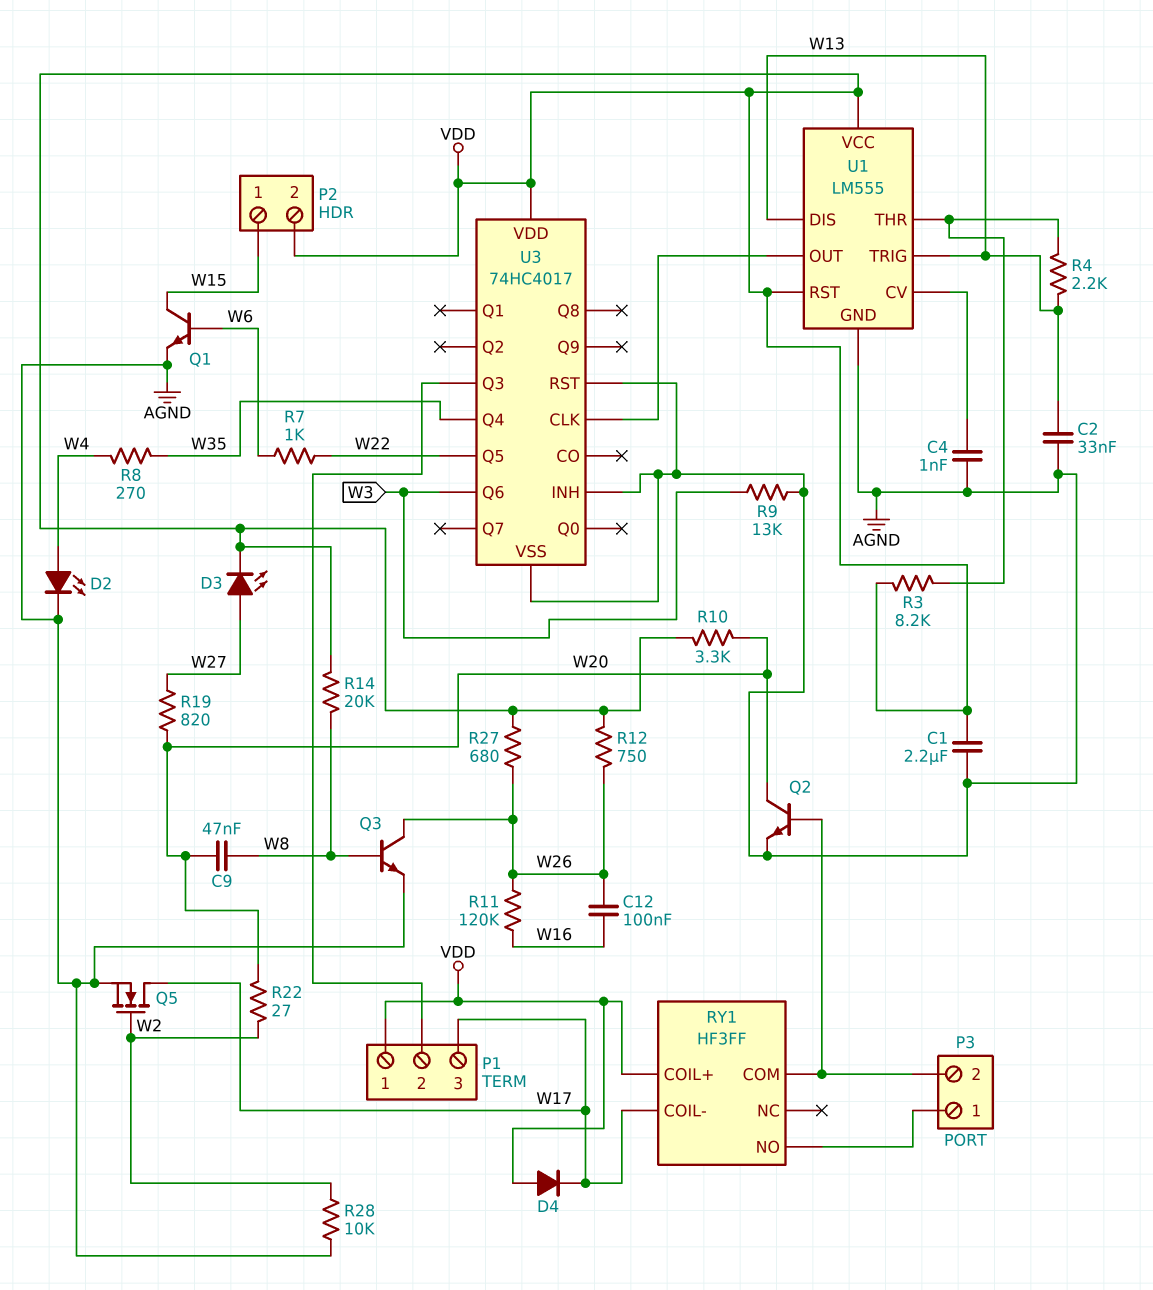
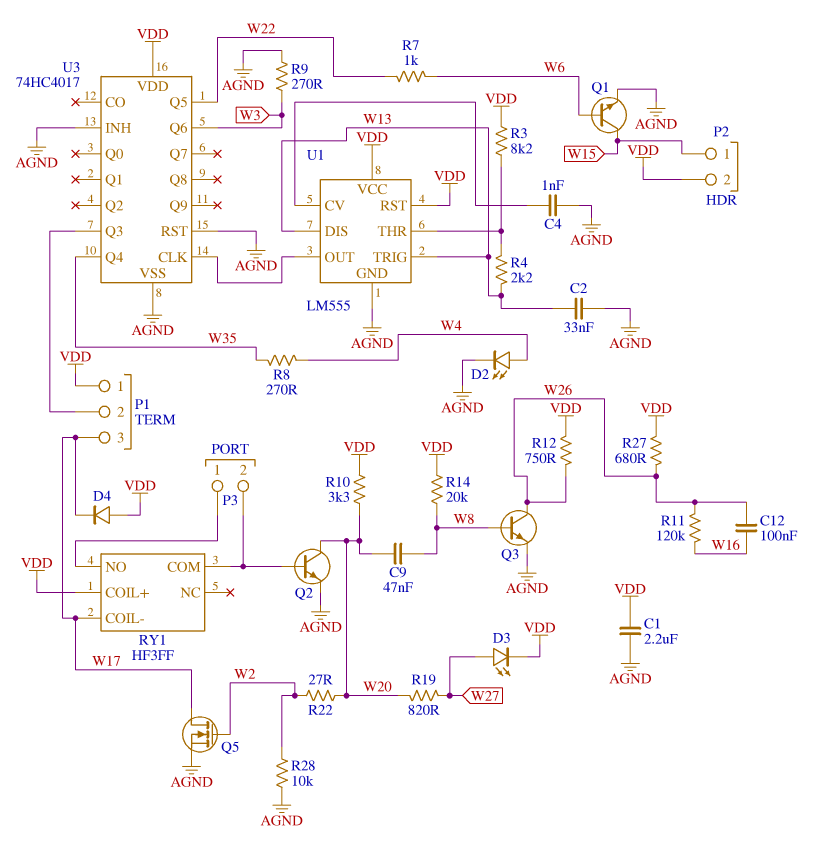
R9: 13k (AGND, W3) -> 270 (AGND, W3)

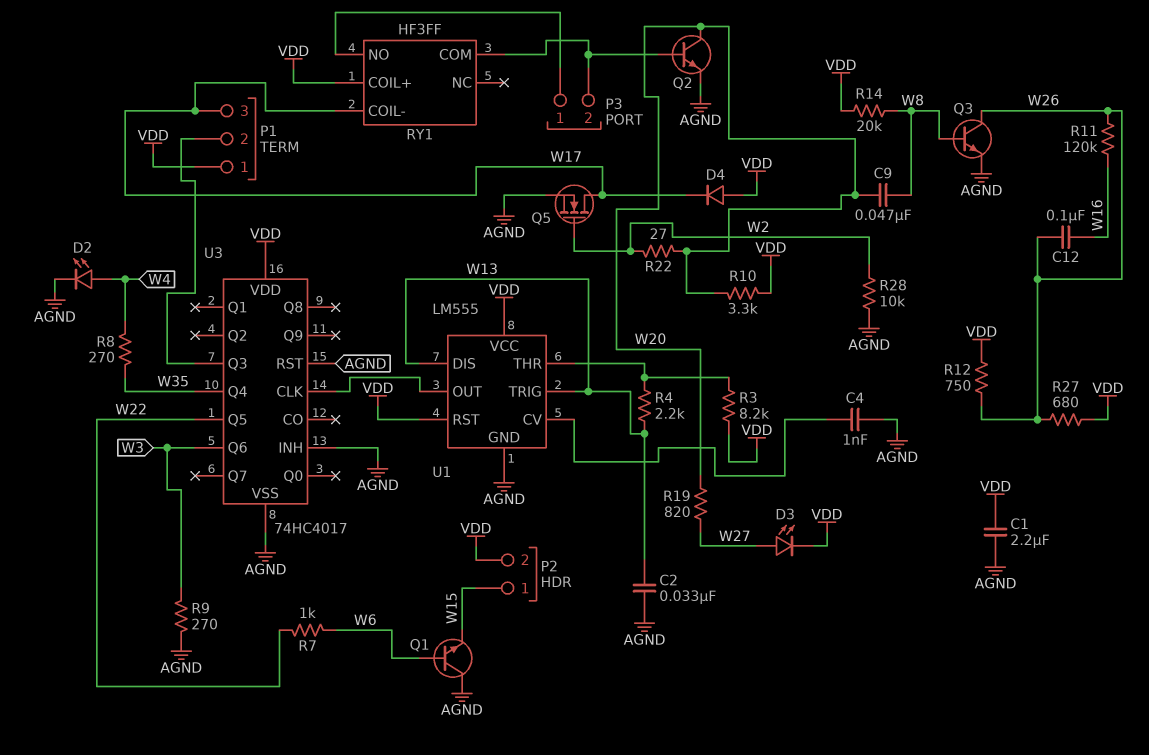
Q1: NPN (B W6, C W15, E AGND) -> NPN (B W6, C AGND, E W15)

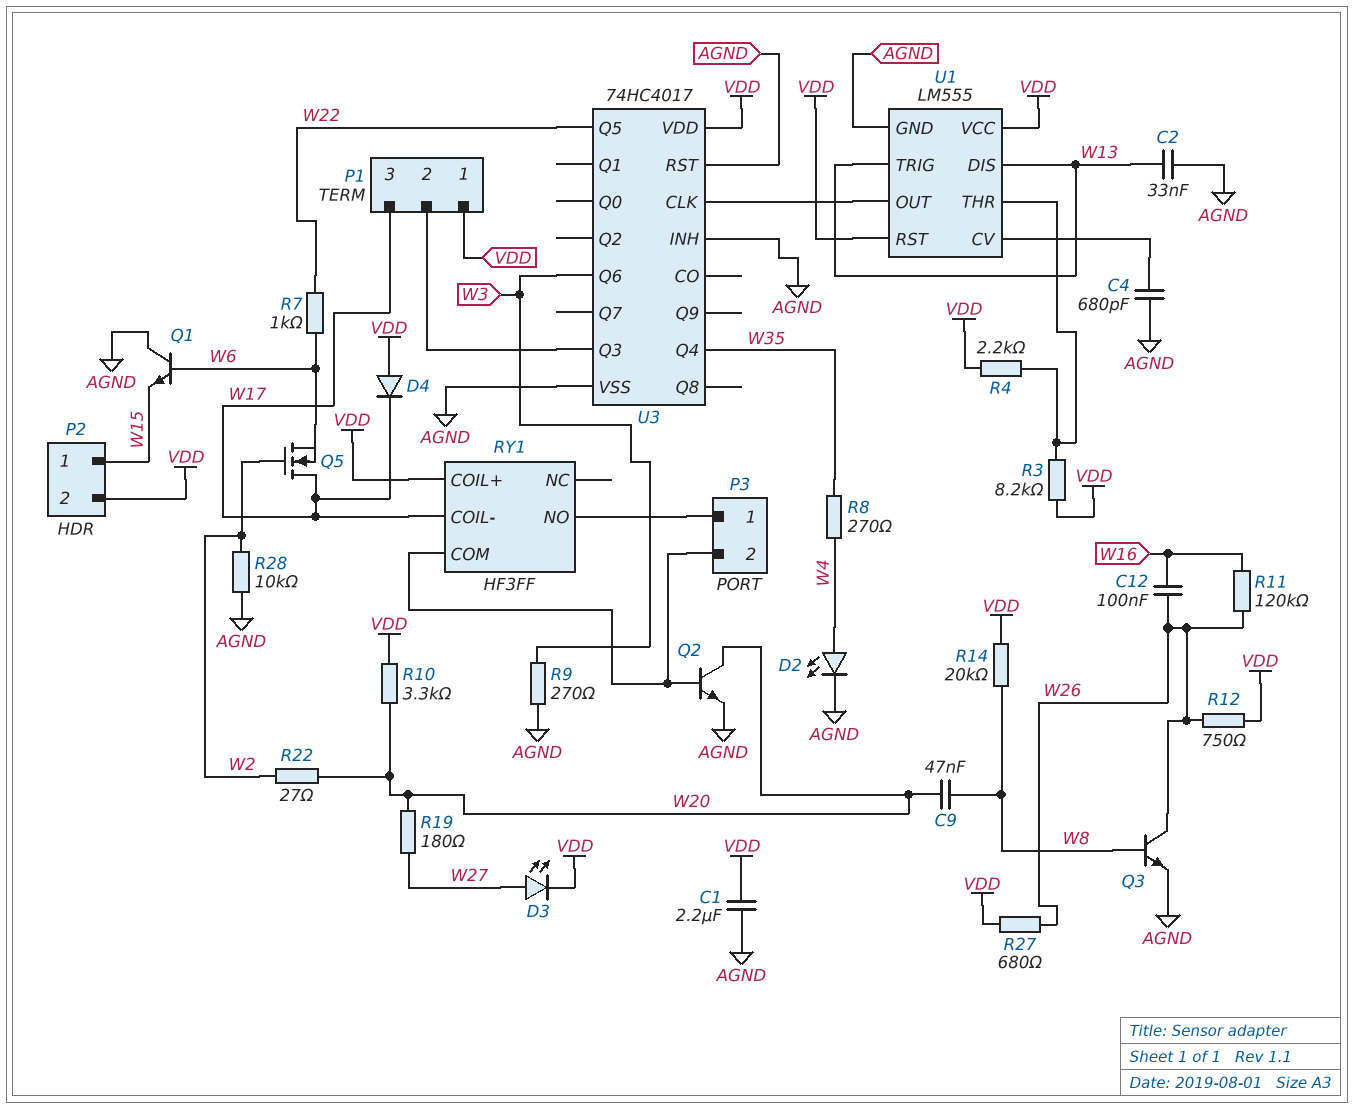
C4: 1nF (AGND, U1/CV) -> 680pF (AGND, U1/CV)
Q5: NMOS (G W2, D W17, S AGND) -> NMOS (G W2, D W17, S W6)
R4: 2.2k (U1/THR, W13) -> 2.2k (U1/THR, VDD)
R19: 820 (W20, W27) -> 180 (W20, W27)

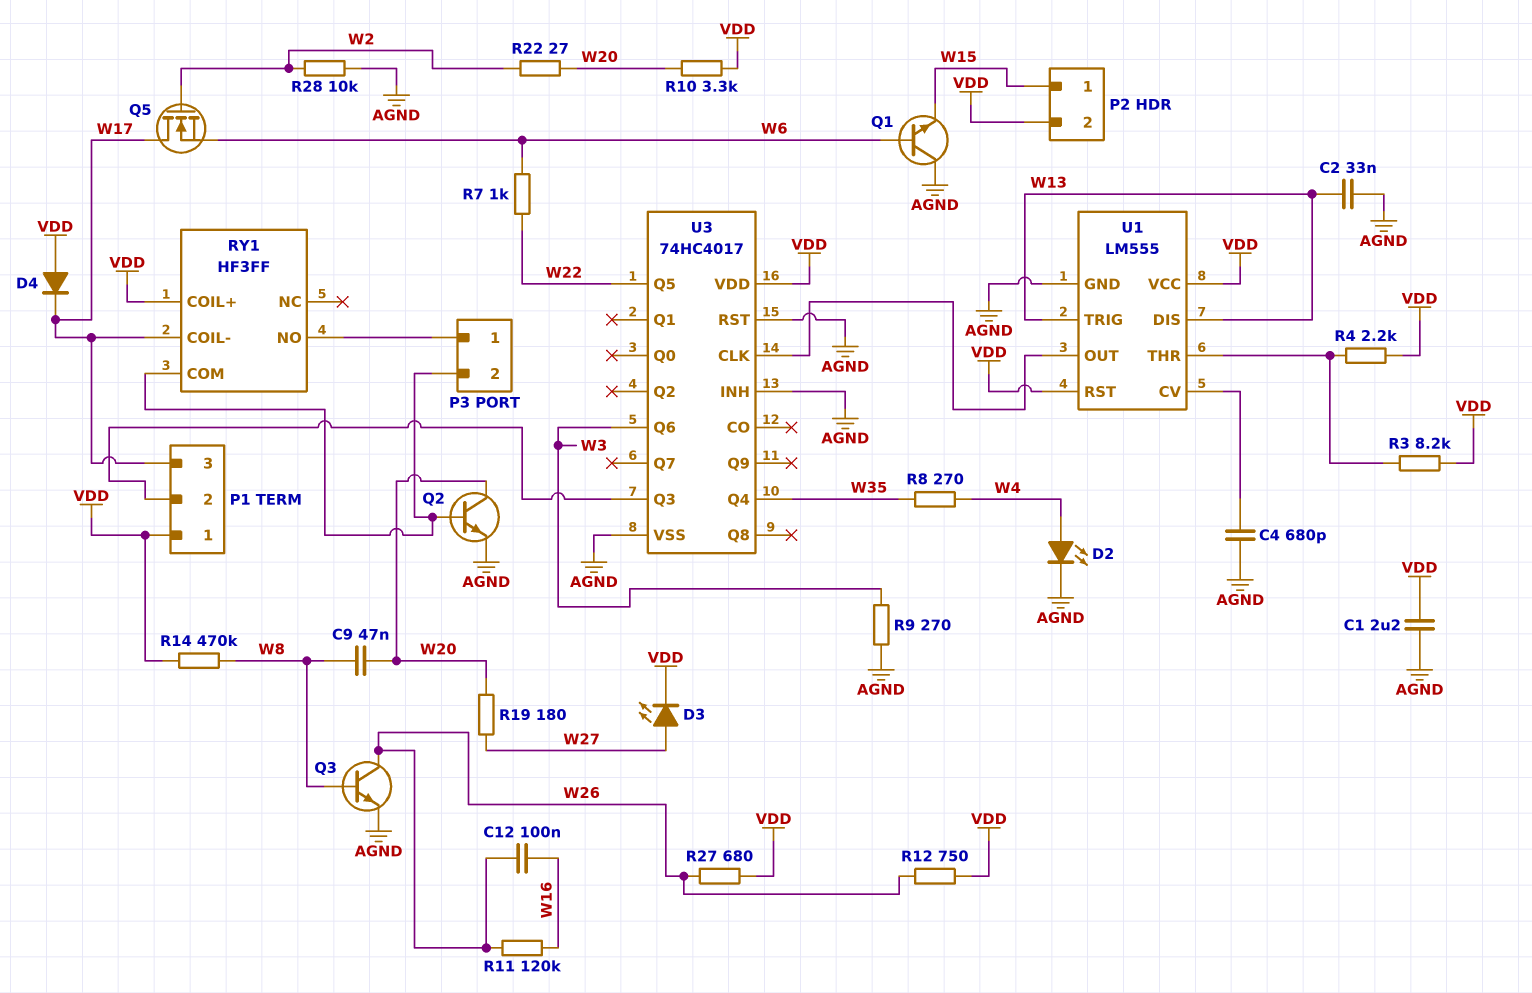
R14: 20k (VDD, W8) -> 470k (VDD, W8)

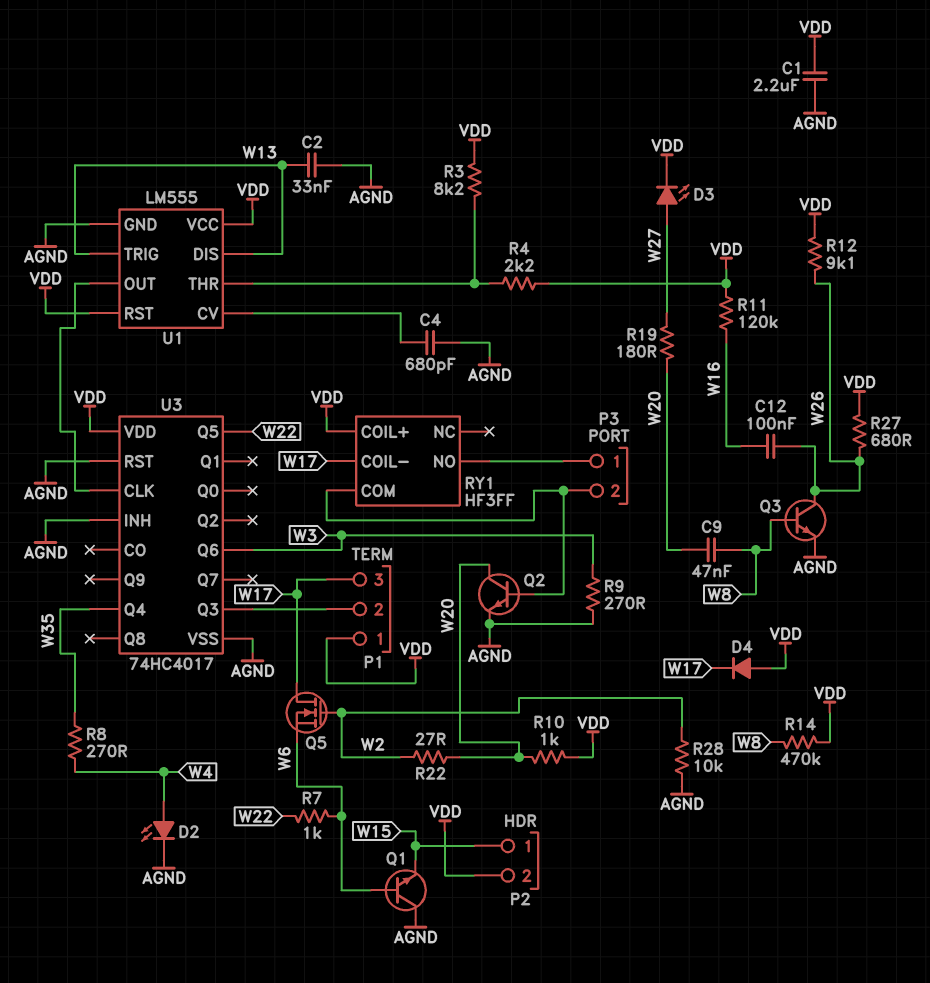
R10: 3.3k (VDD, W20) -> 1k (VDD, W20)
R11: 120k (W16, W26) -> 120k (VDD, W16)
R12: 750 (VDD, W26) -> 9.1k (VDD, W26)

